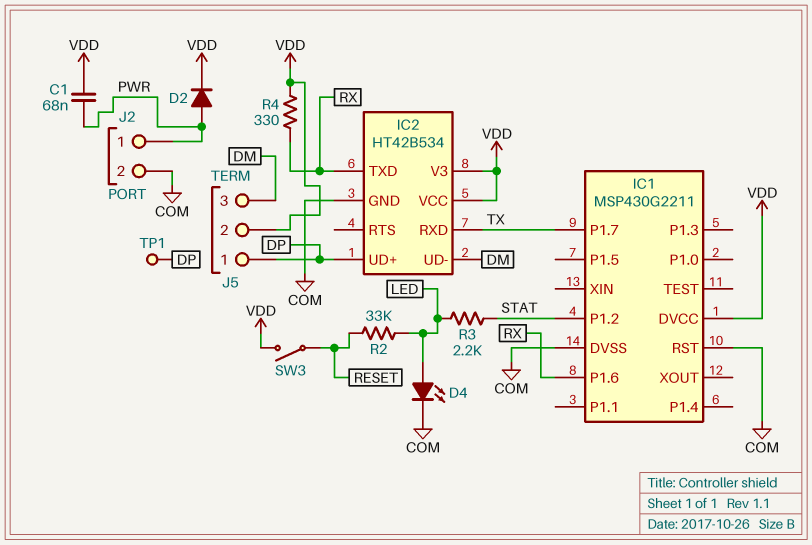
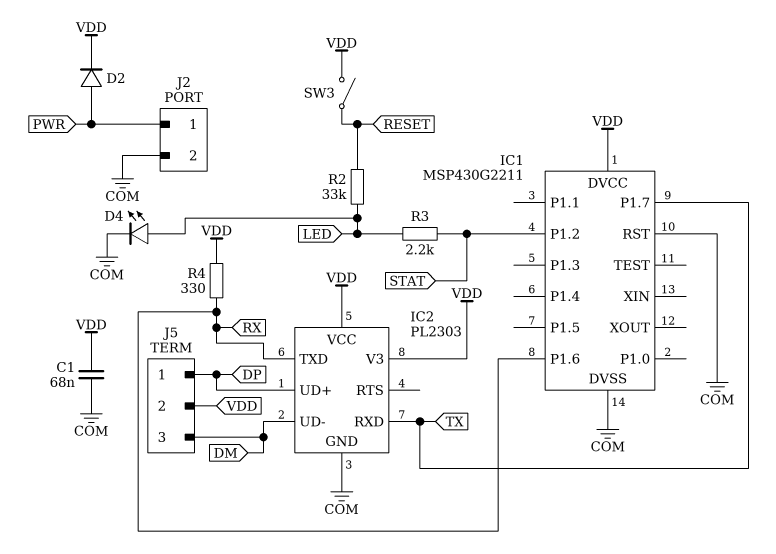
C1: 68nF (PWR, VDD) -> 68nF (COM, VDD)
IC2: HT42B534 -> PL2303
TP1: test point (DP) -> none

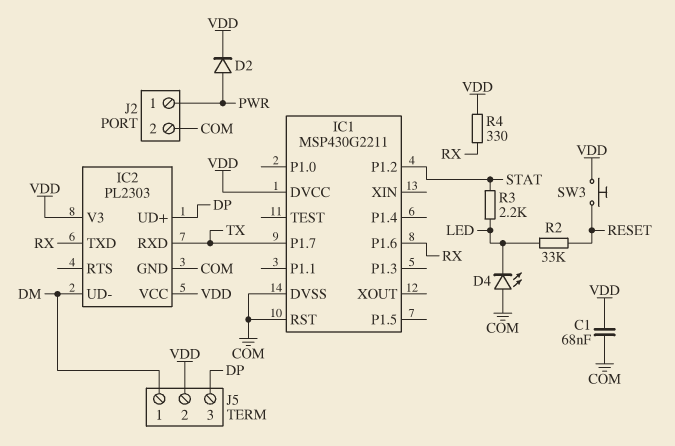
D4: LED (A LED, K COM) -> LED (A COM, K LED)
J5 pin 1: DP -> DM
J5 pin 3: DM -> DP
SW3: switch (RESET, VDD) -> button (RESET, VDD)

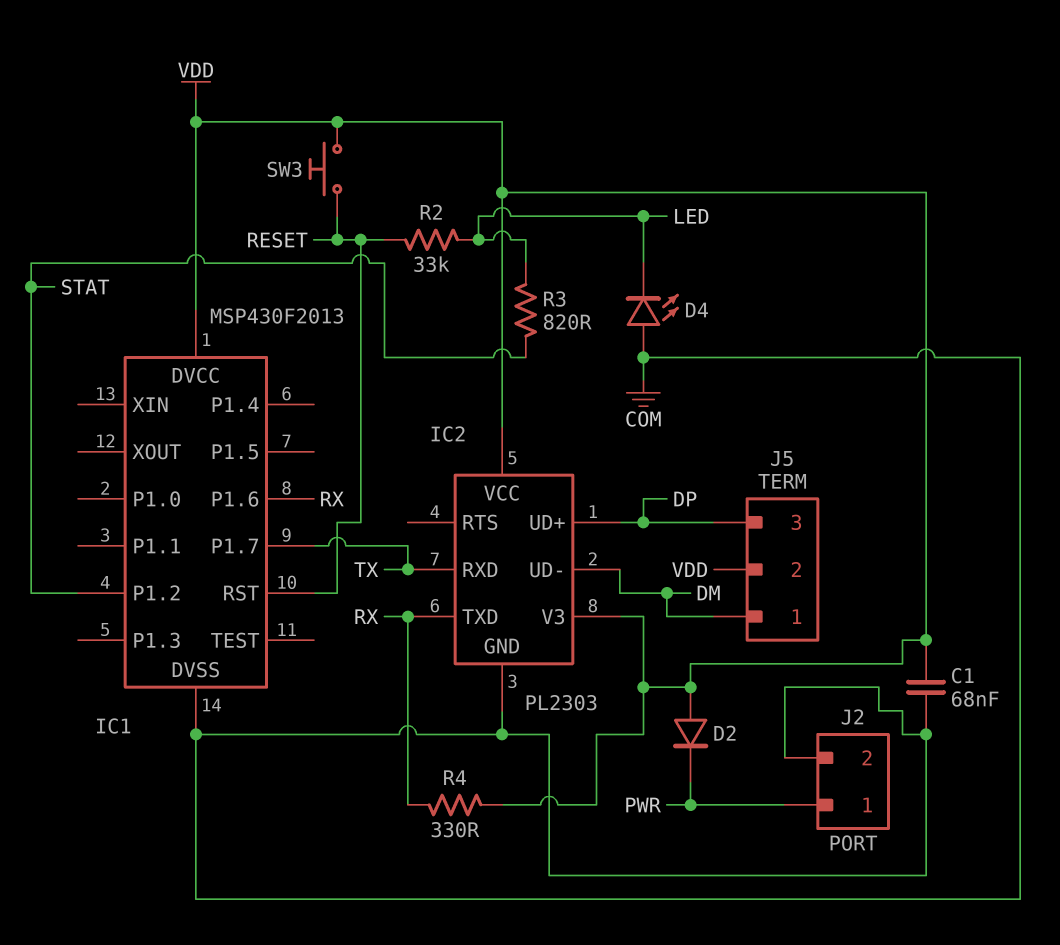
D2: diode (A PWR, K VDD) -> diode (A VDD, K PWR)
IC1: MSP430G2211 -> MSP430F2013
IC1 pin RST: COM -> RESET
R3: 2.2k (LED, STAT) -> 820 (LED, STAT)

